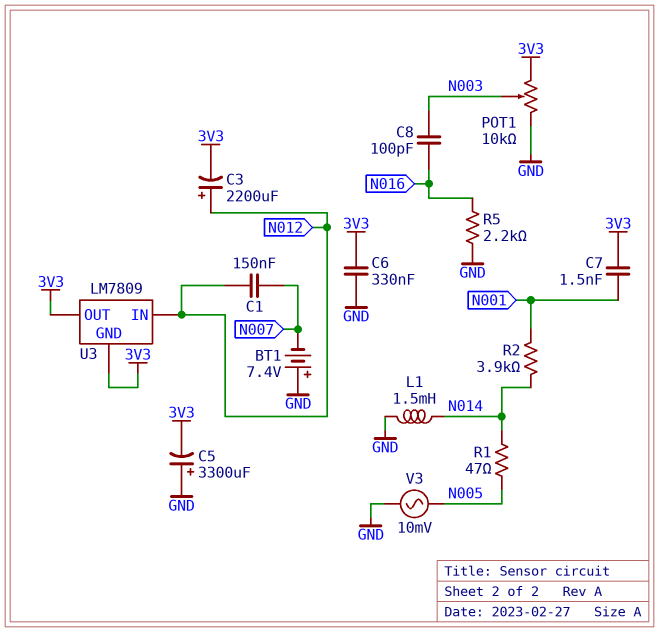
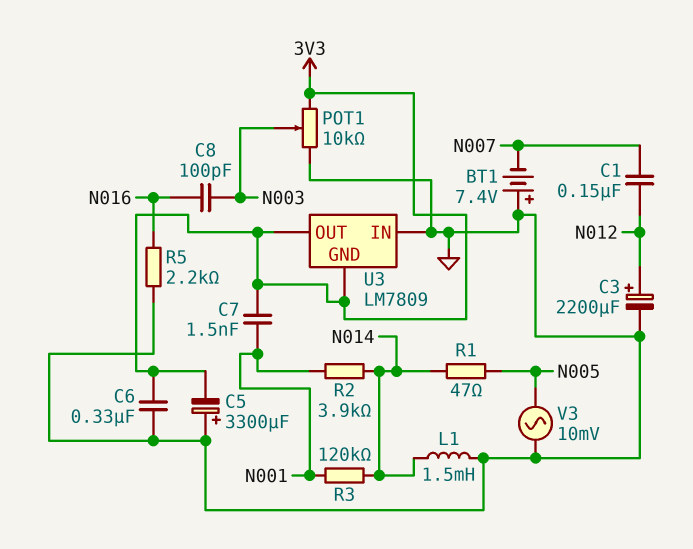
C3: 2200uF (plus N012, minus 3V3) -> 2200uF (plus N012, minus GND)
R3: none -> 120k (N001, N014)
U3 pin IN: N012 -> GND

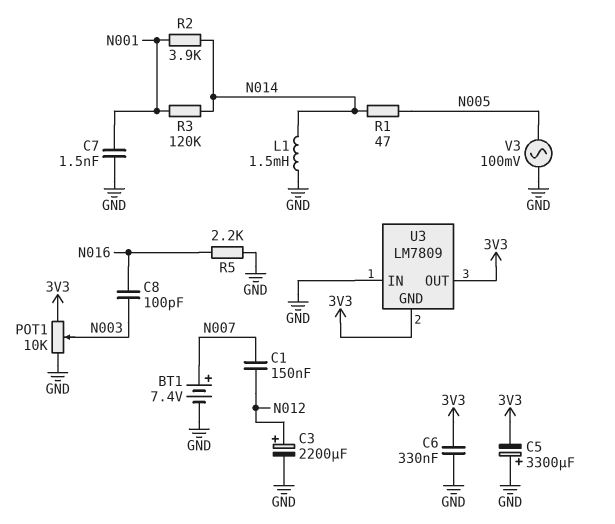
BT1: 7.4V (plus GND, minus N007) -> 7.4V (plus N007, minus GND)
C7: 1.5nF (3V3, N001) -> 1.5nF (GND, N001)
V3: AC 10mV (GND, N005) -> AC 100mV (GND, N005)

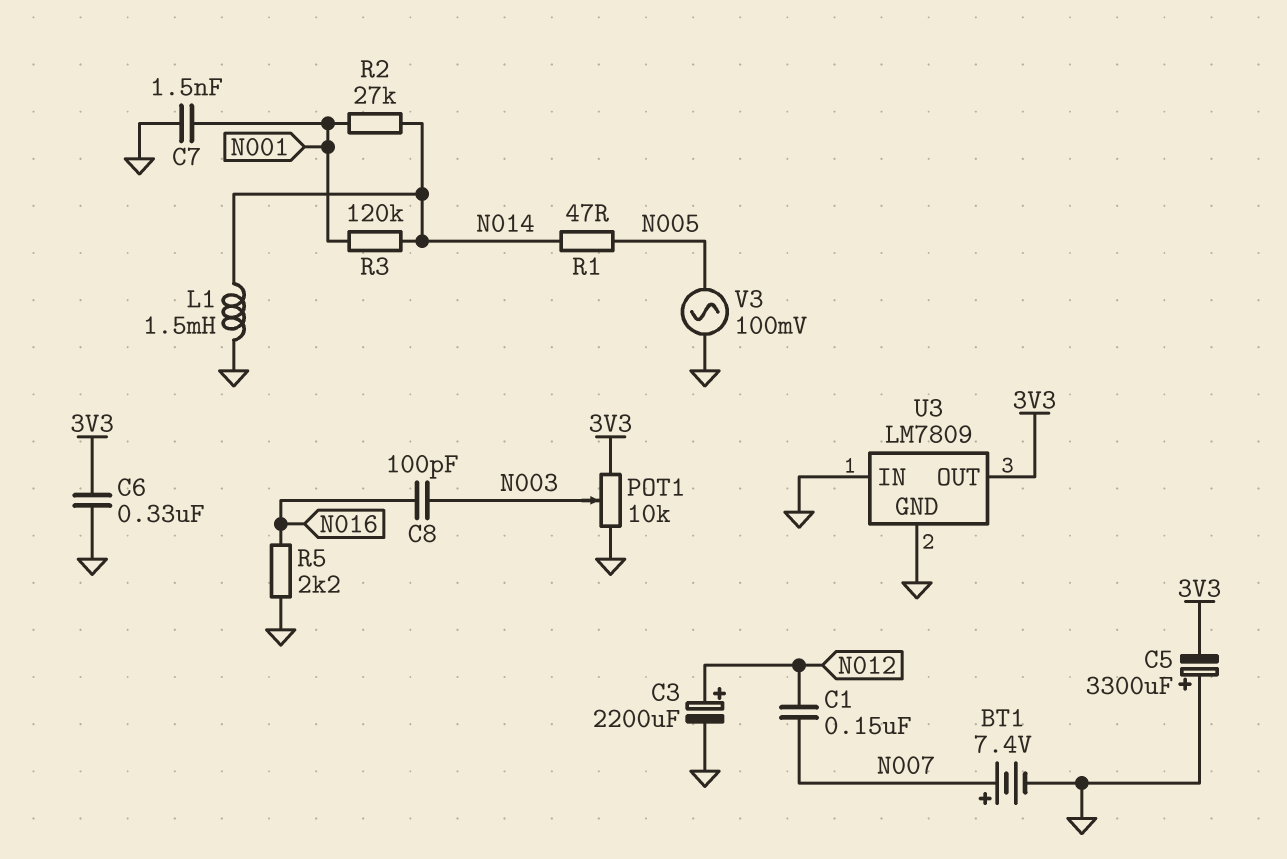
R2: 3.9k (N001, N014) -> 27k (N001, N014)
U3 pin GND: 3V3 -> GND

